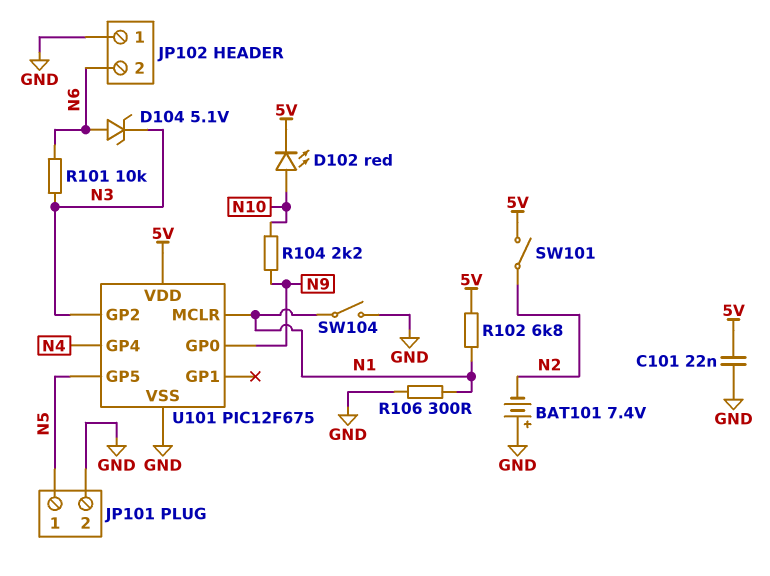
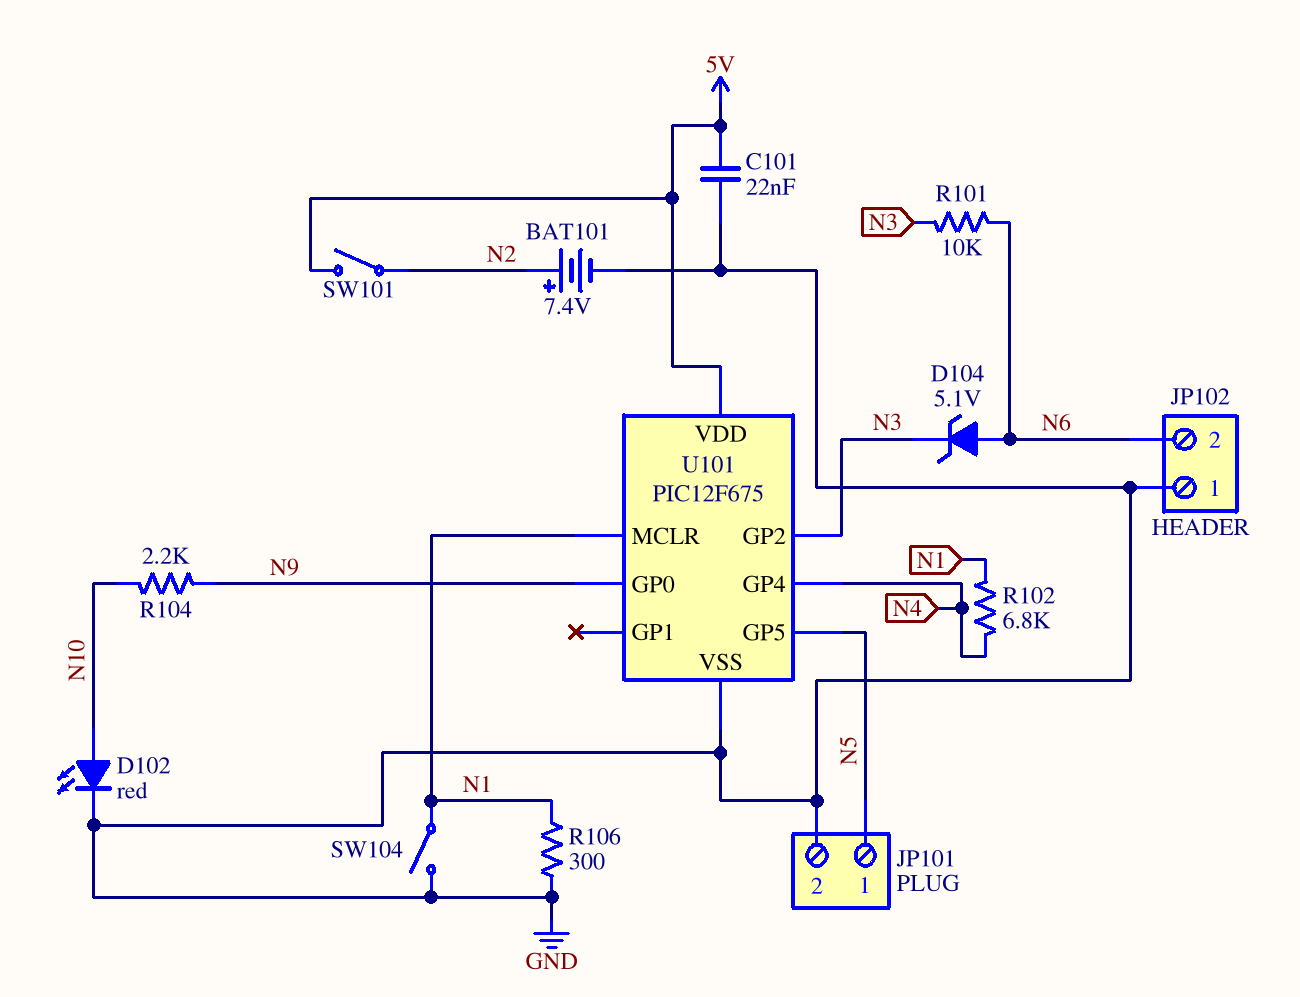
BAT101: 7.4V (plus GND, minus N2) -> 7.4V (plus N2, minus GND)
D102: LED red (A N10, K 5V) -> LED red (A N10, K GND)
R102: 6.8k (5V, N1) -> 6.8k (N1, N4)

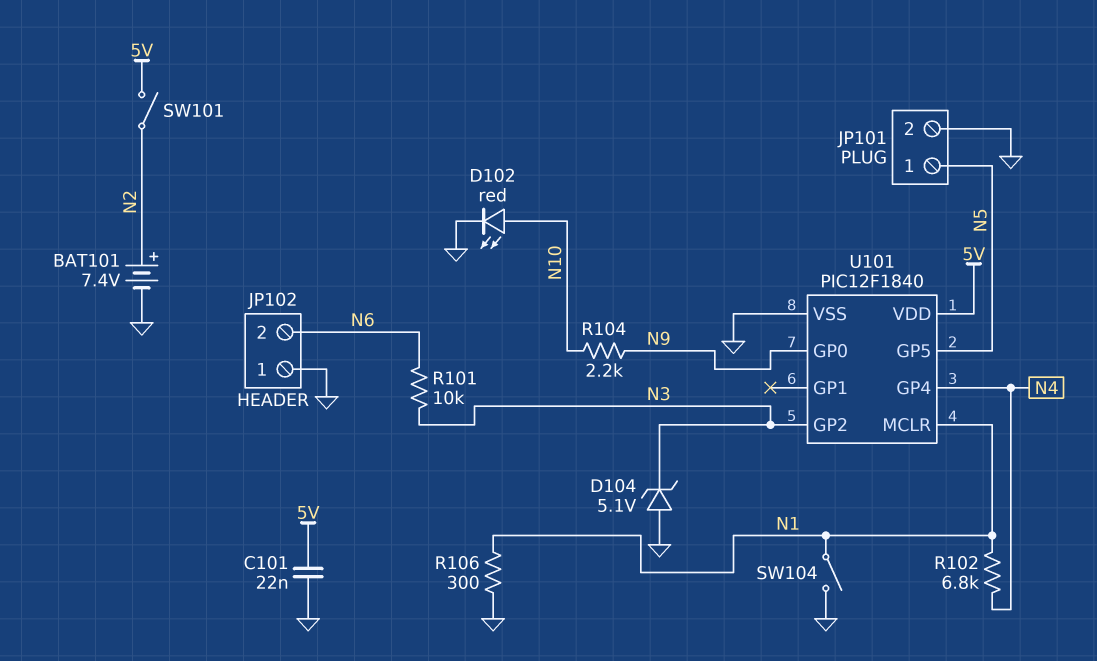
D104: zener 5.1V (A N6, K N3) -> zener 5.1V (A GND, K N3)
U101: PIC12F675 -> PIC12F1840

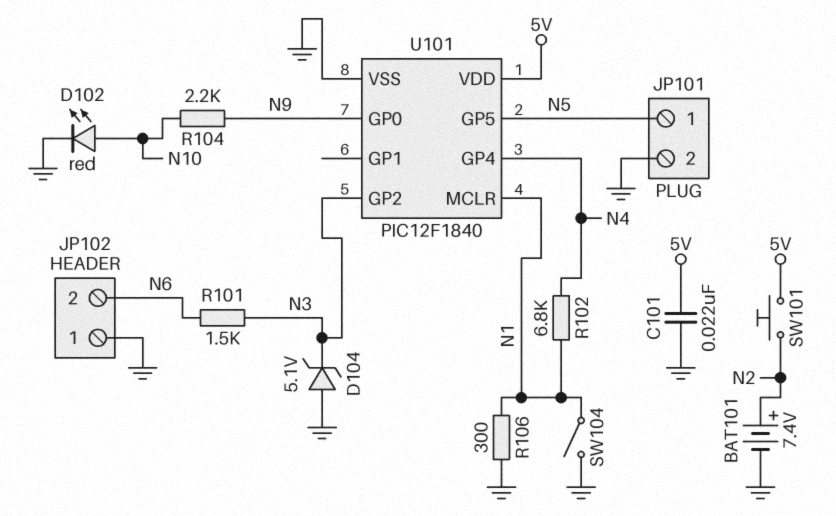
R101: 10k (N3, N6) -> 1.5k (N3, N6)
SW101: switch (5V, N2) -> button (5V, N2)

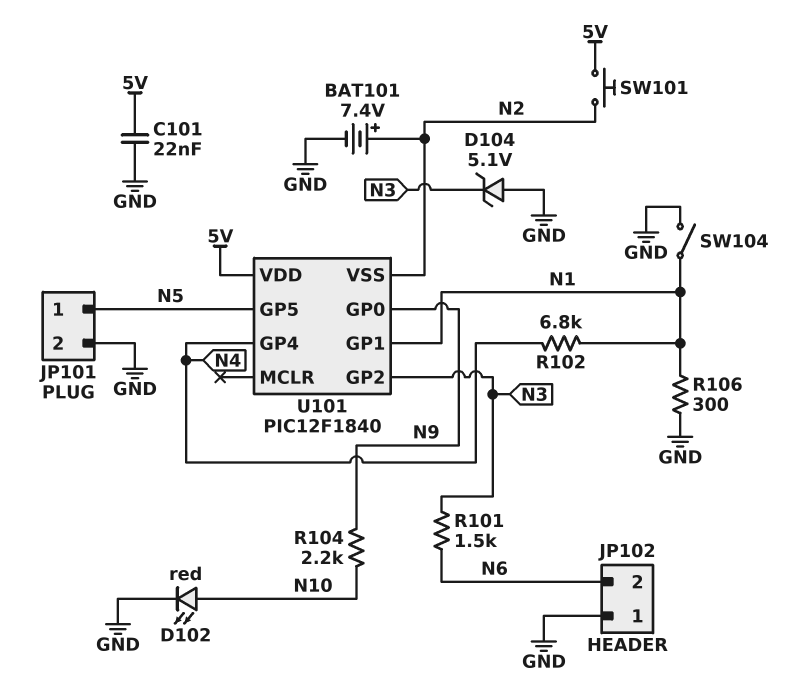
U101 pin GP1: none -> N1
U101 pin MCLR: N1 -> none
U101 pin VSS: GND -> N2

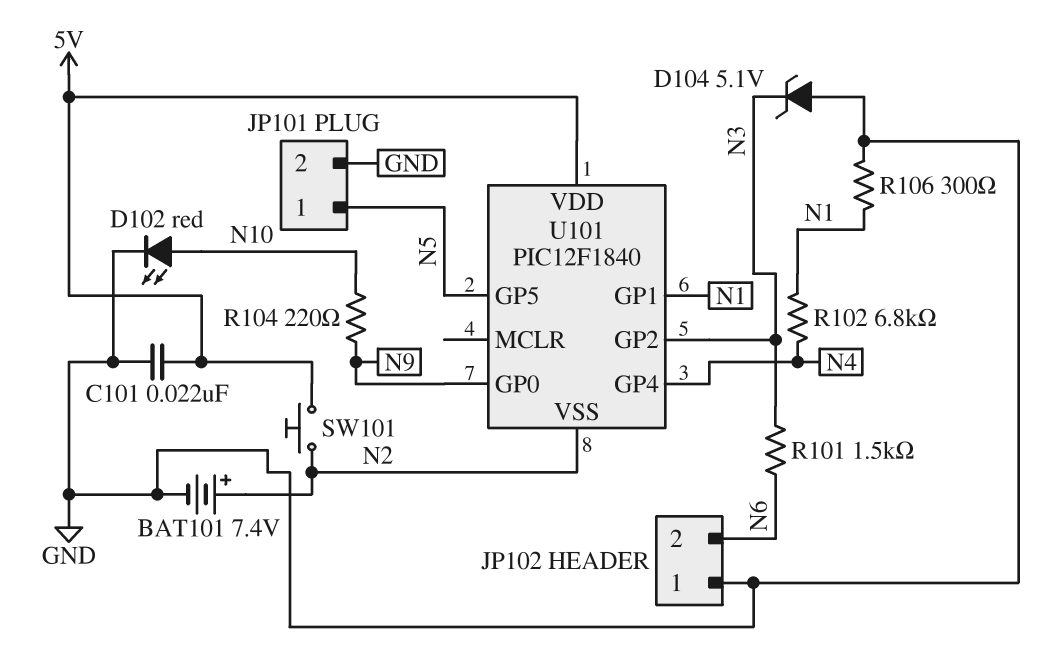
R104: 2.2k (N9, N10) -> 220 (N9, N10)
SW104: switch (GND, N1) -> none

